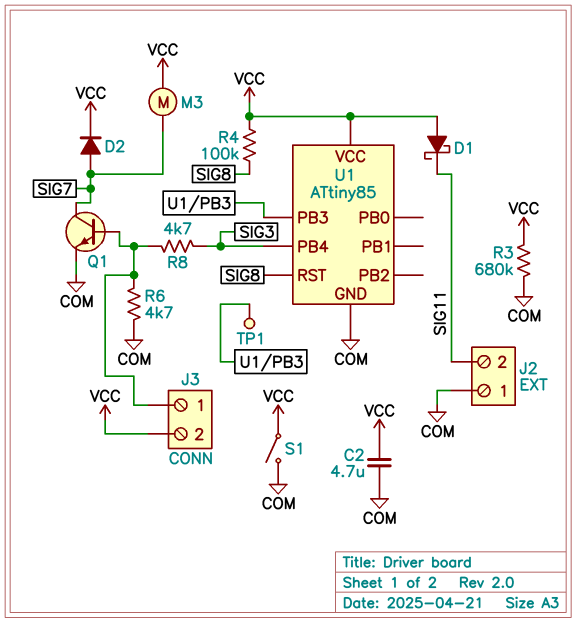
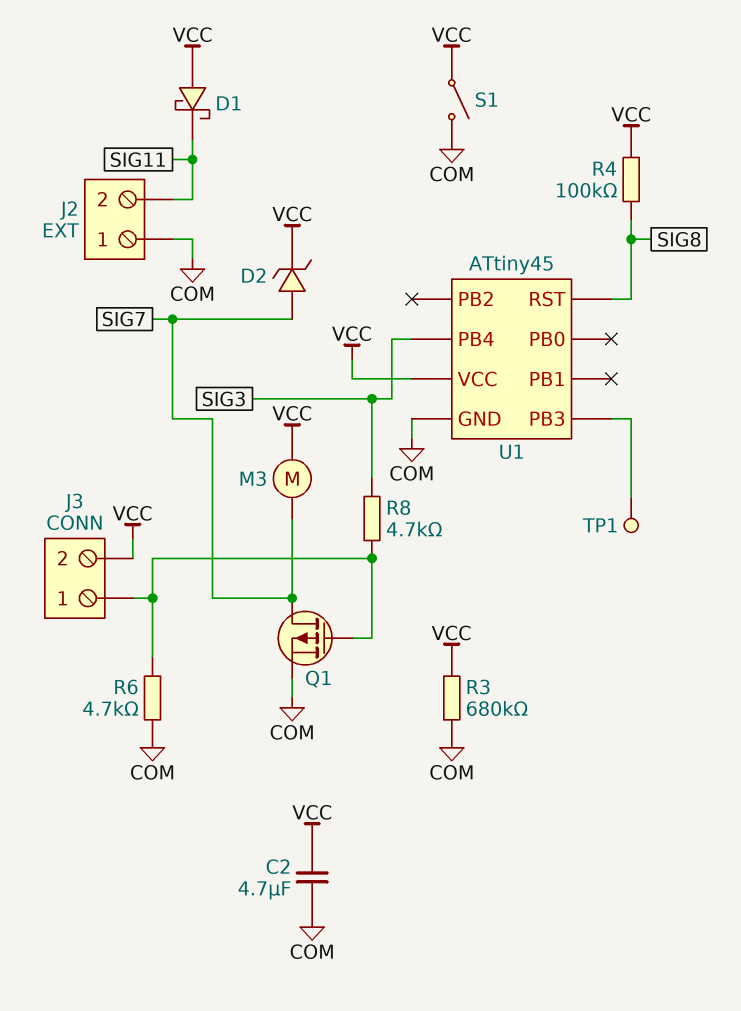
D2: diode (A SIG7, K VCC) -> zener (A SIG7, K VCC)
Q1: NPN (B J3/1, C SIG7, E COM) -> PMOS (G J3/1, D SIG7, S COM)
U1: ATtiny85 -> ATtiny45

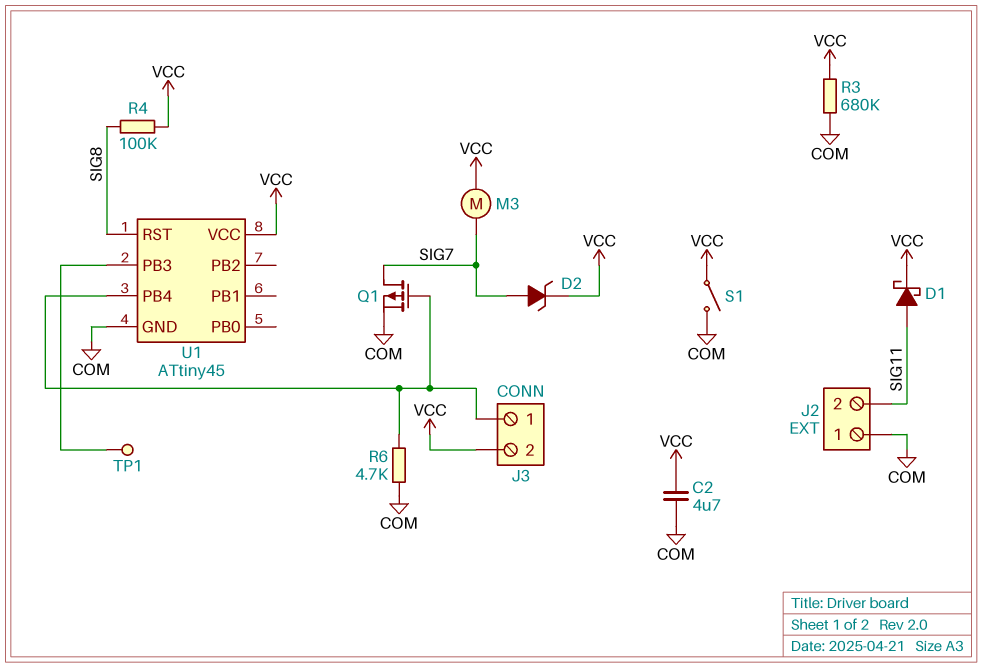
D1: schottky (A VCC, K SIG11) -> schottky (A SIG11, K VCC)
R8: 4.7k (J3/1, SIG3) -> none
U1 pin PB4: SIG3 -> J3/1

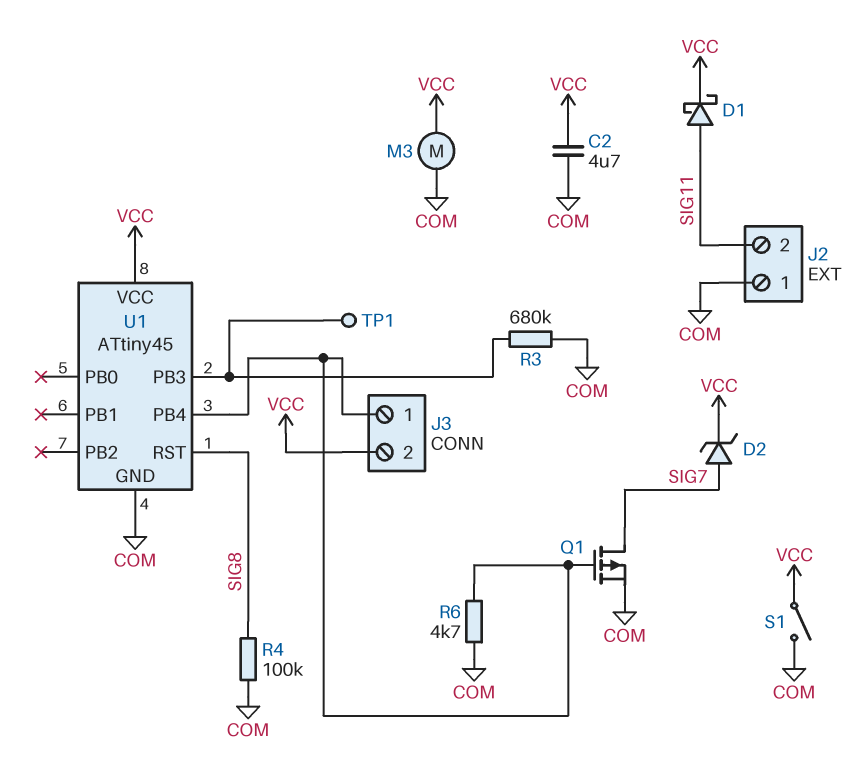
M3: motor (SIG7, VCC) -> motor (COM, VCC)
R3: 680k (COM, VCC) -> 680k (COM, U1/PB3)
R4: 100k (SIG8, VCC) -> 100k (COM, SIG8)

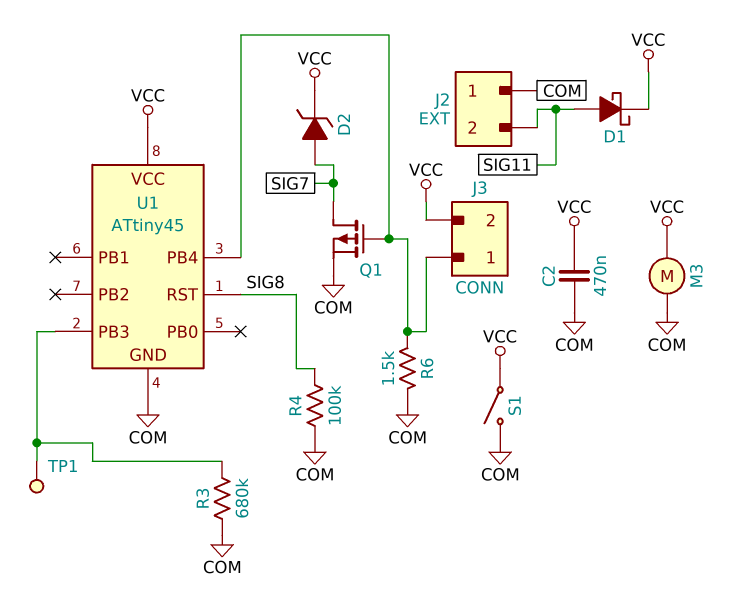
C2: 4.7uF (COM, VCC) -> 470nF (COM, VCC)
R6: 4.7k (COM, J3/1) -> 1.5k (COM, J3/1)

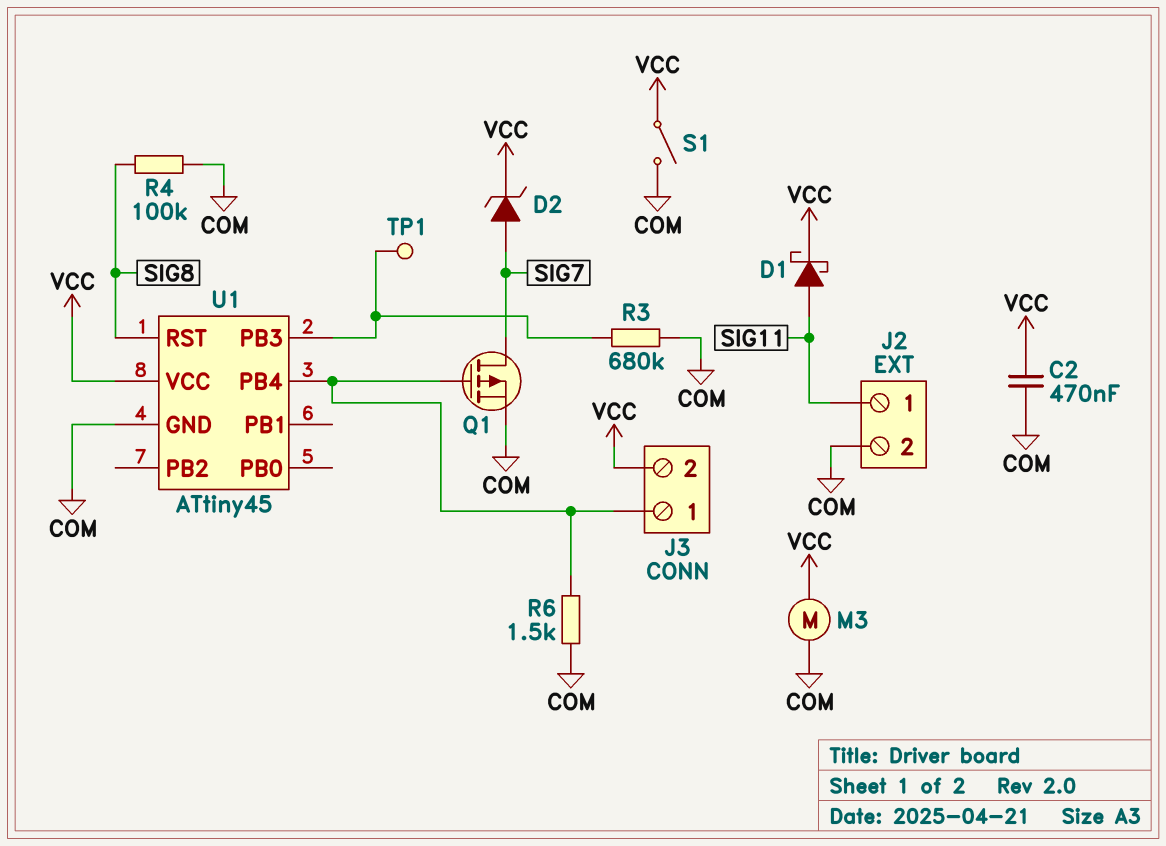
J2 pin 1: COM -> SIG11
J2 pin 2: SIG11 -> COM

